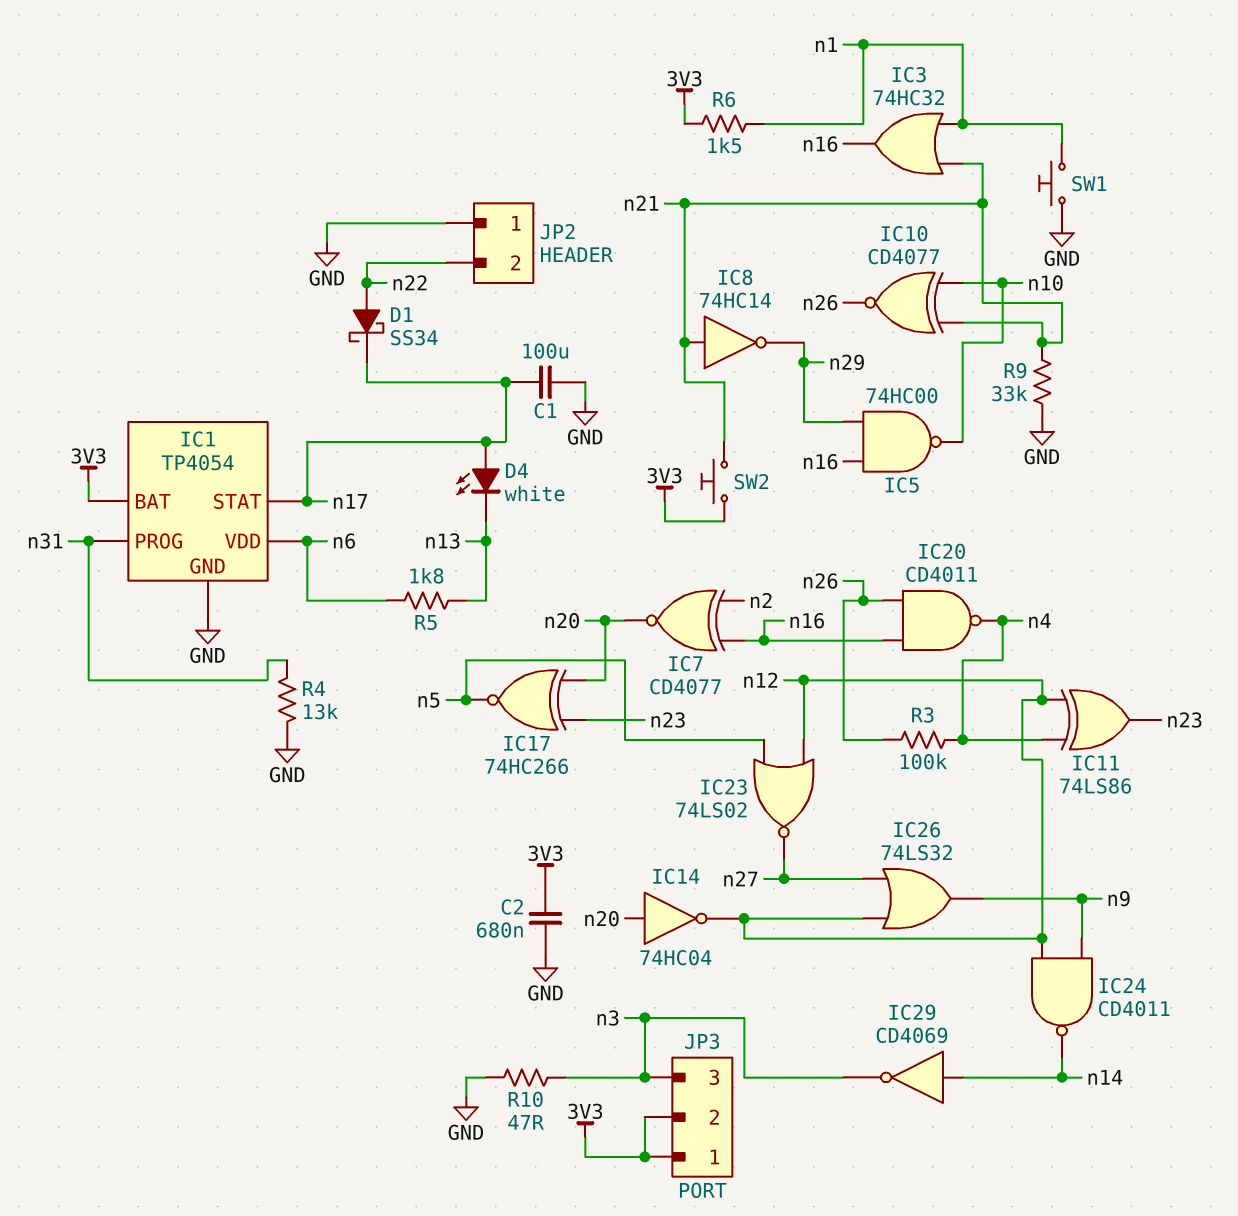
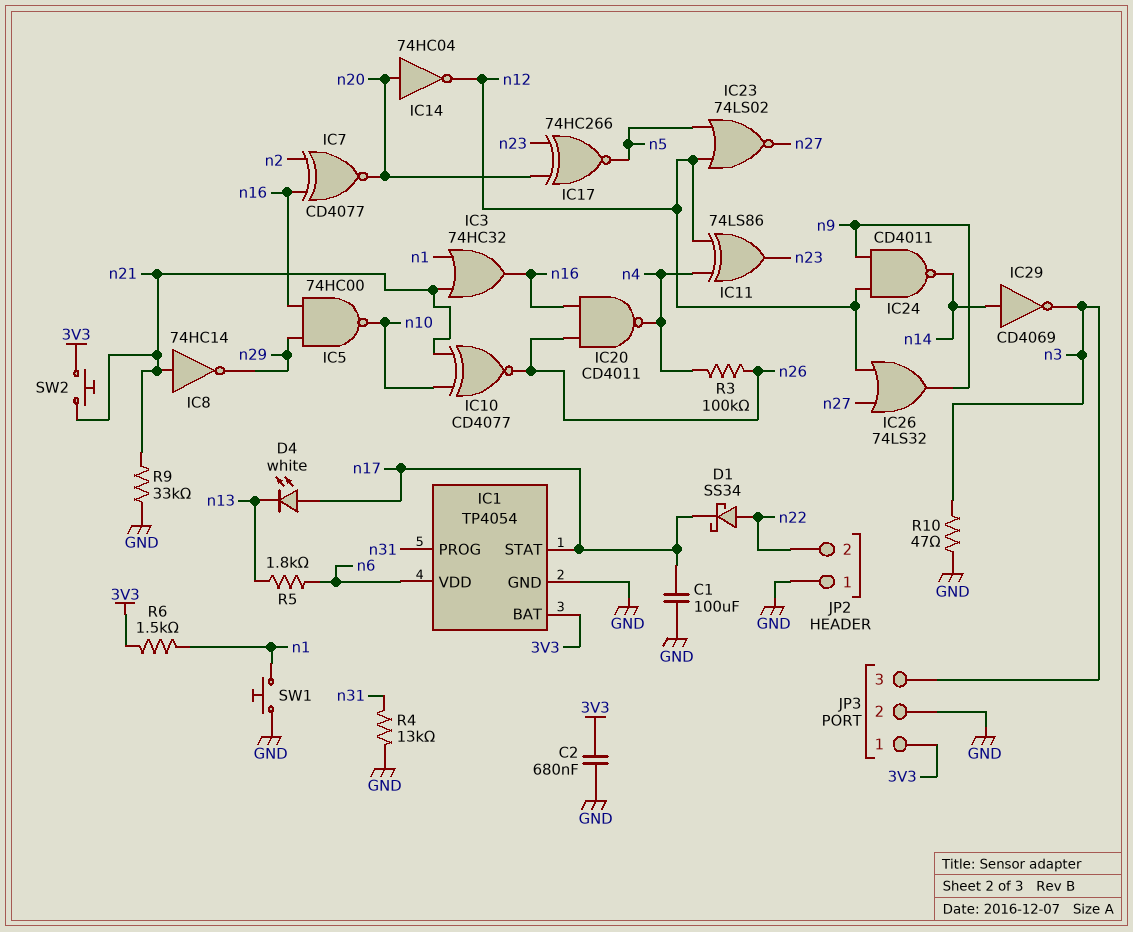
JP3 pin 2: 3V3 -> GND

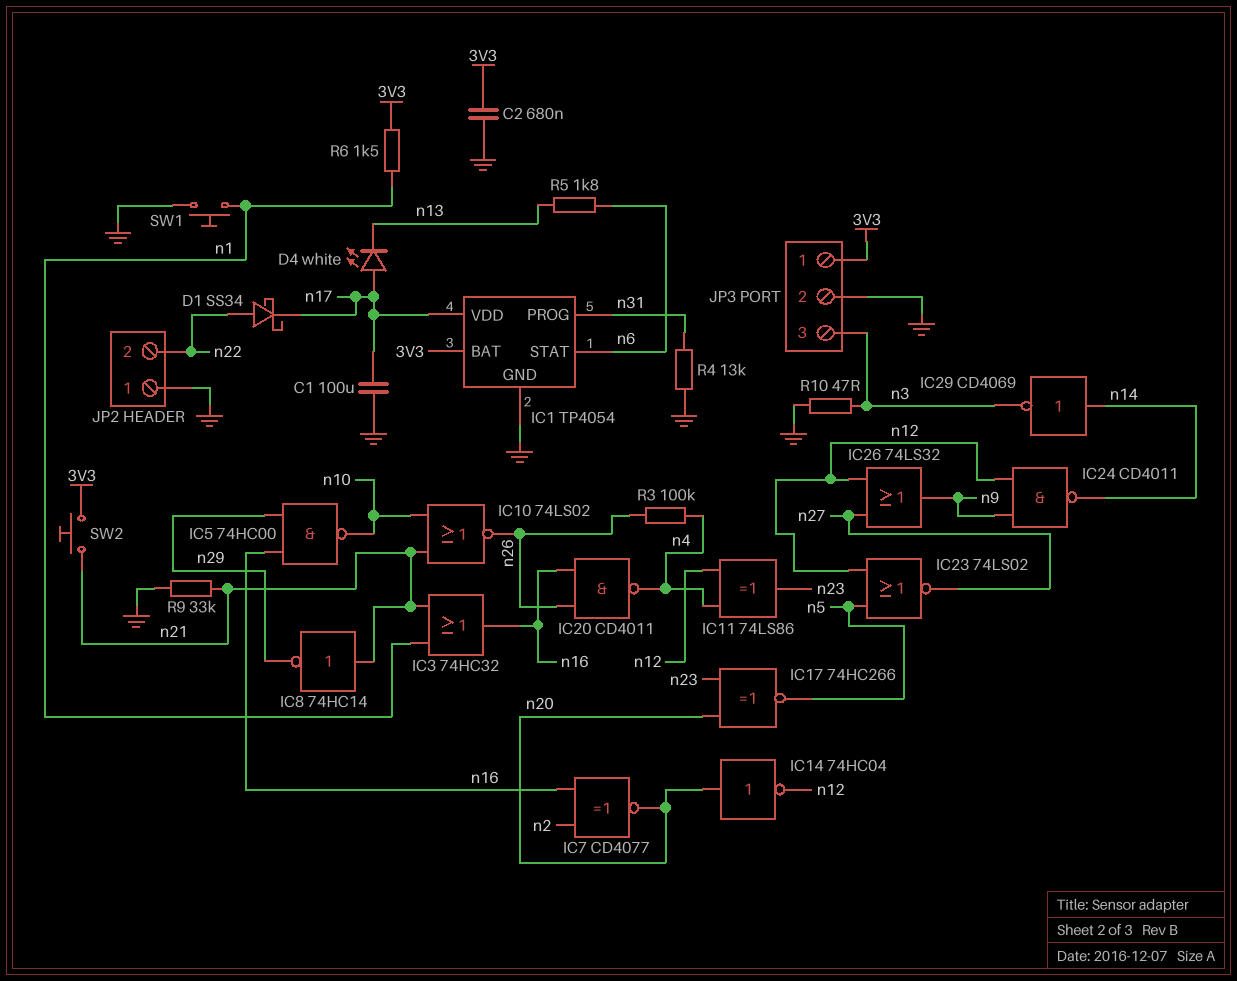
IC1 pin STAT: n17 -> n6
IC1 pin VDD: n6 -> n17
IC10: XNOR CD4077 (in n10, in n21, out n26) -> NOR 74LS02 (in n10, in n21, out n26)

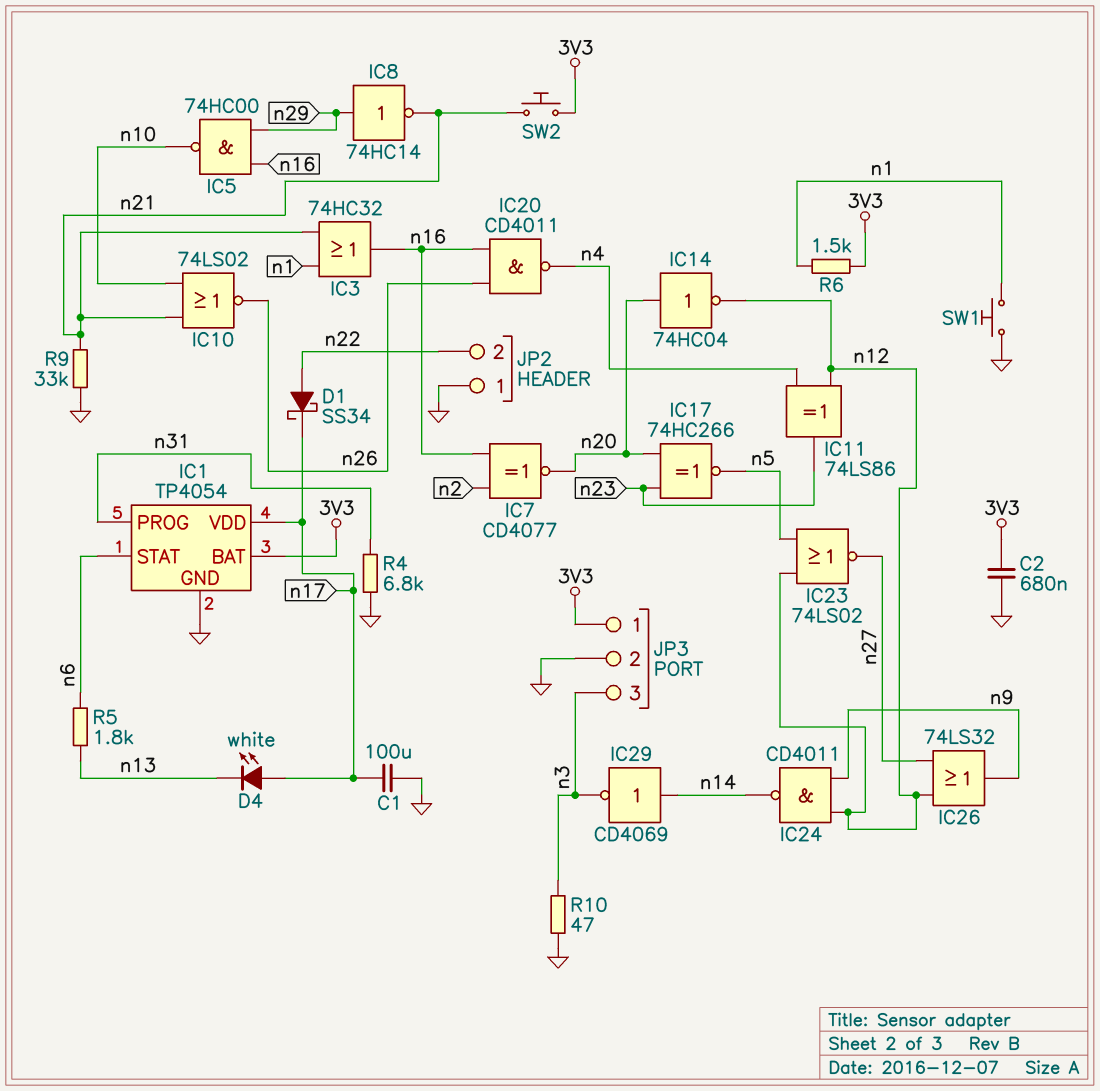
IC8: NOT 74HC14 (in n21, out n29) -> NOT 74HC14 (in n29, out n21)
R3: 100k (n4, n26) -> none
R4: 13k (GND, n31) -> 6.8k (GND, n31)

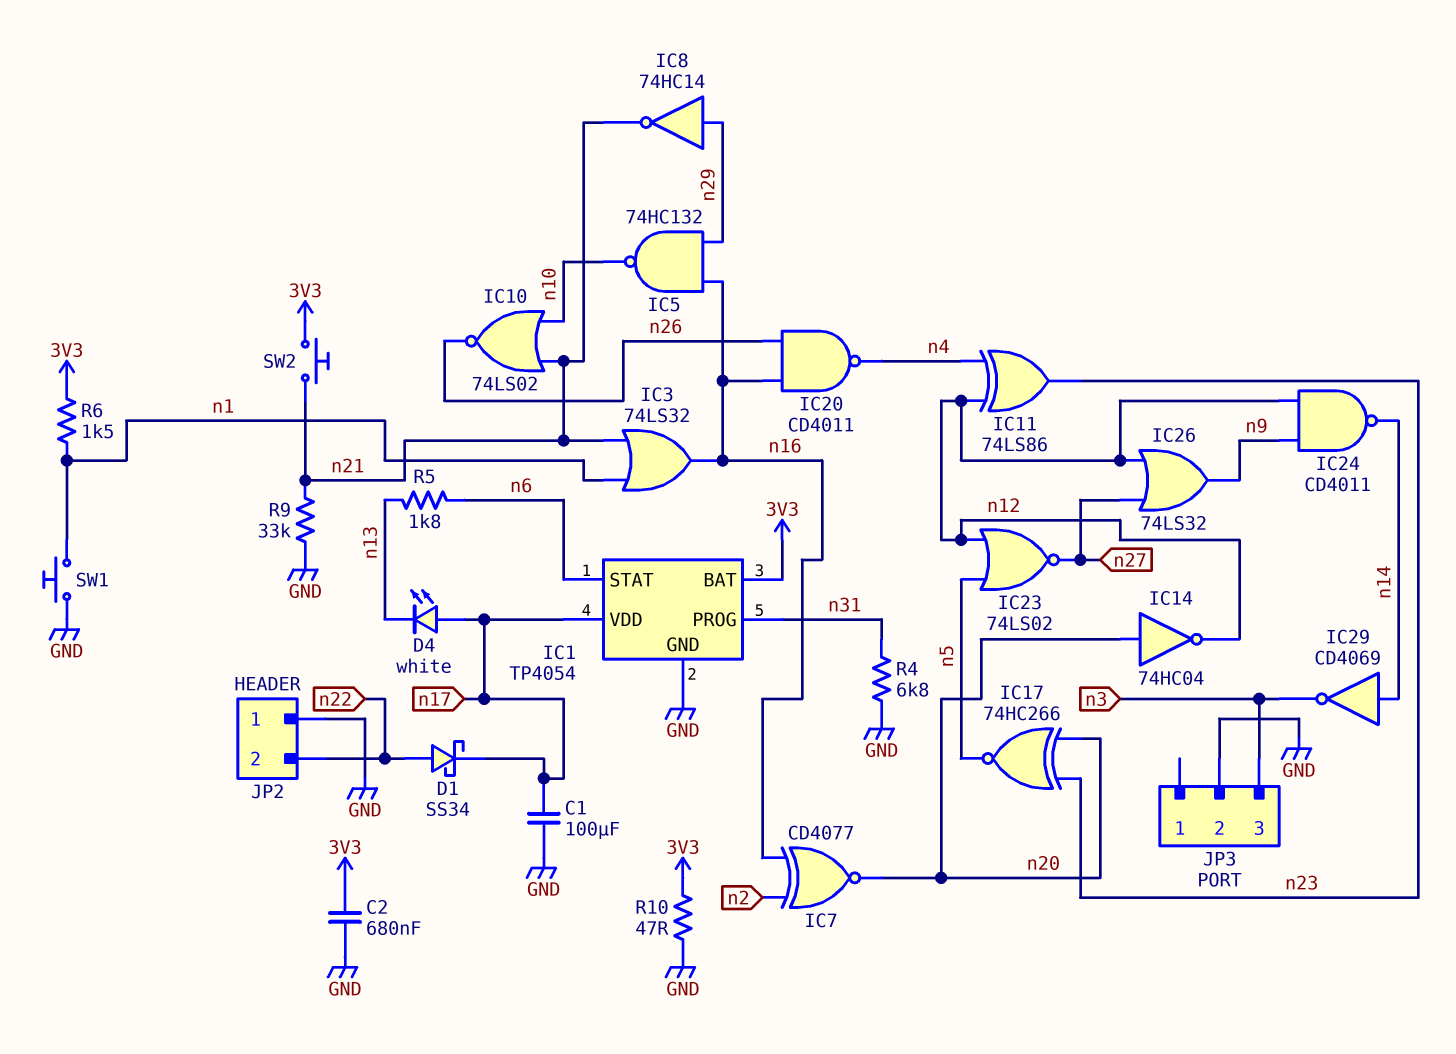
IC3: OR 74HC32 (in n1, in n21, out n16) -> OR 74LS32 (in n1, in n21, out n16)
IC5: NAND 74HC00 (in n16, in n29, out n10) -> NAND 74HC132 (in n16, in n29, out n10)
JP3 pin 1: 3V3 -> none
R10: 47 (GND, n3) -> 47 (3V3, GND)

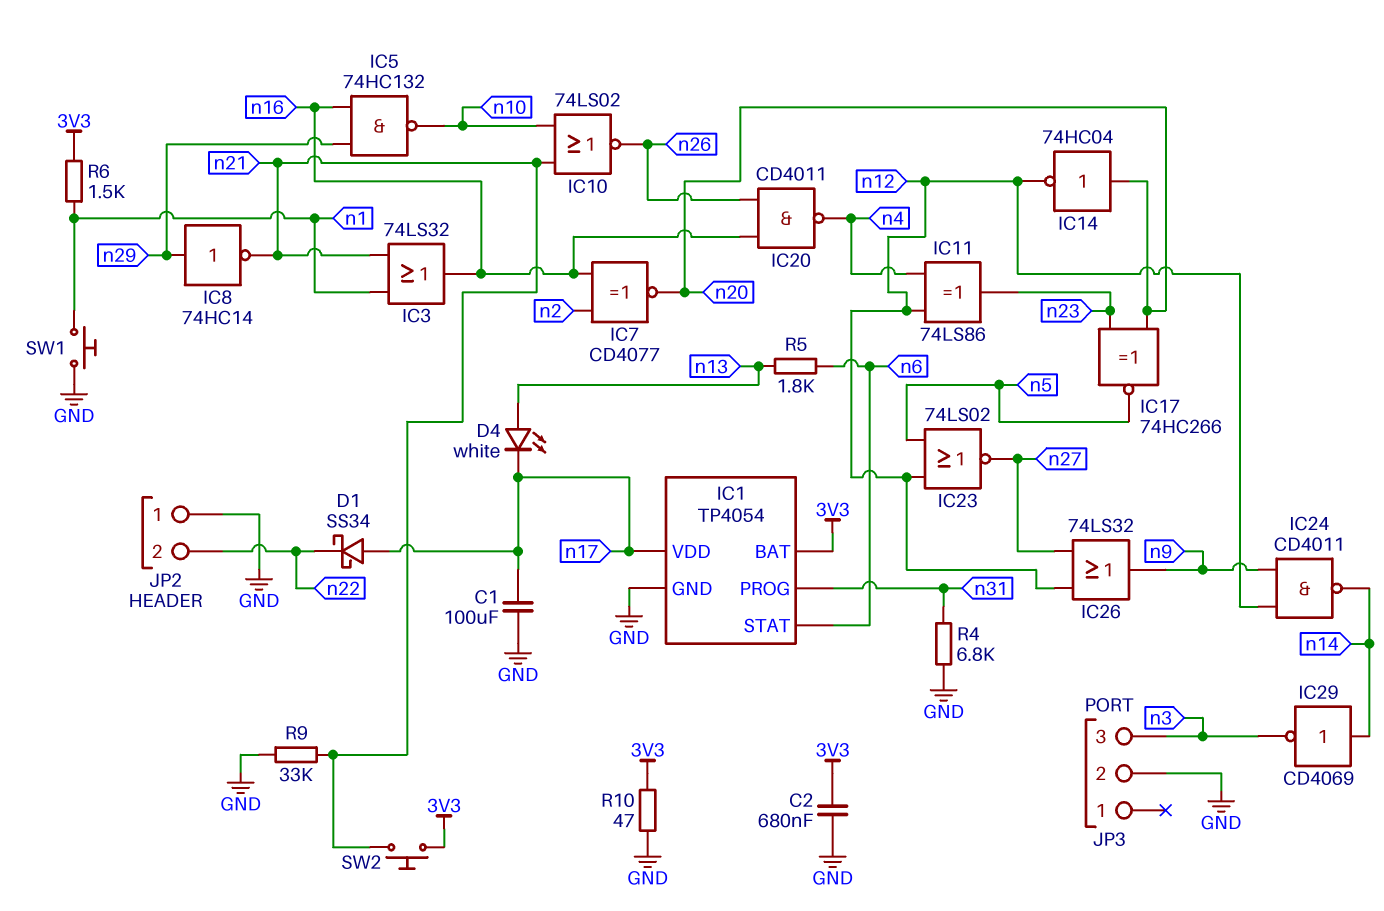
D1: schottky SS34 (A n22, K n17) -> schottky SS34 (A n17, K n22)
D4: LED white (A n17, K n13) -> LED white (A n13, K n17)

